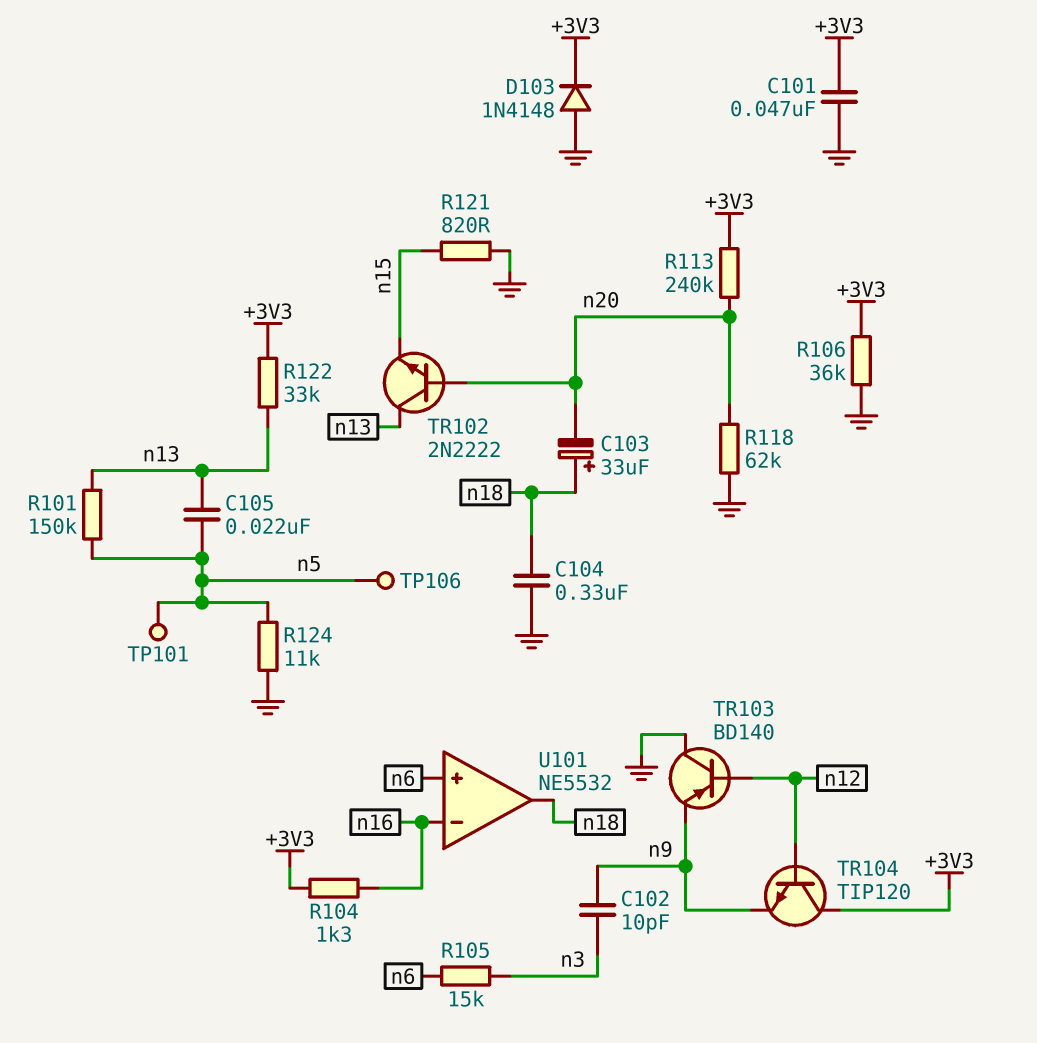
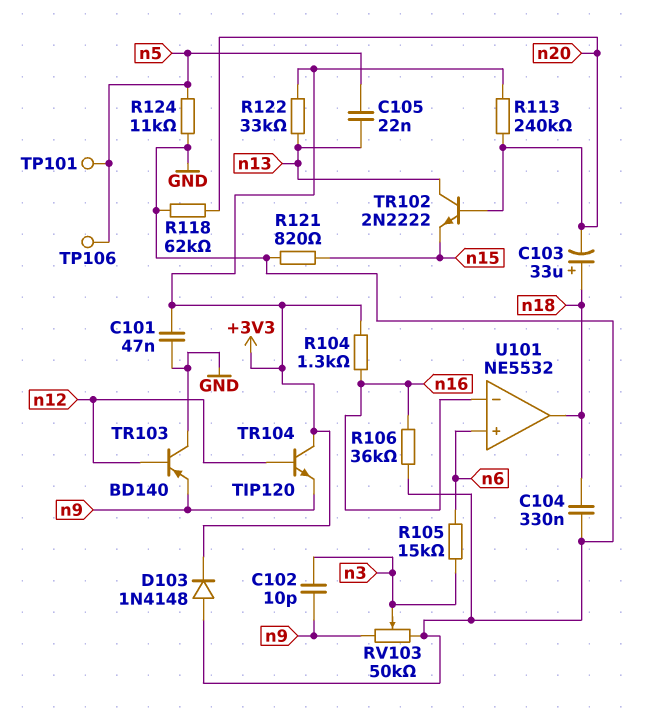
R101: 150k (n5, n13) -> none
R106: 36k (+3V3, GND) -> 36k (GND, n16)
RV103: none -> 50k (GND, n9, wiper n3)

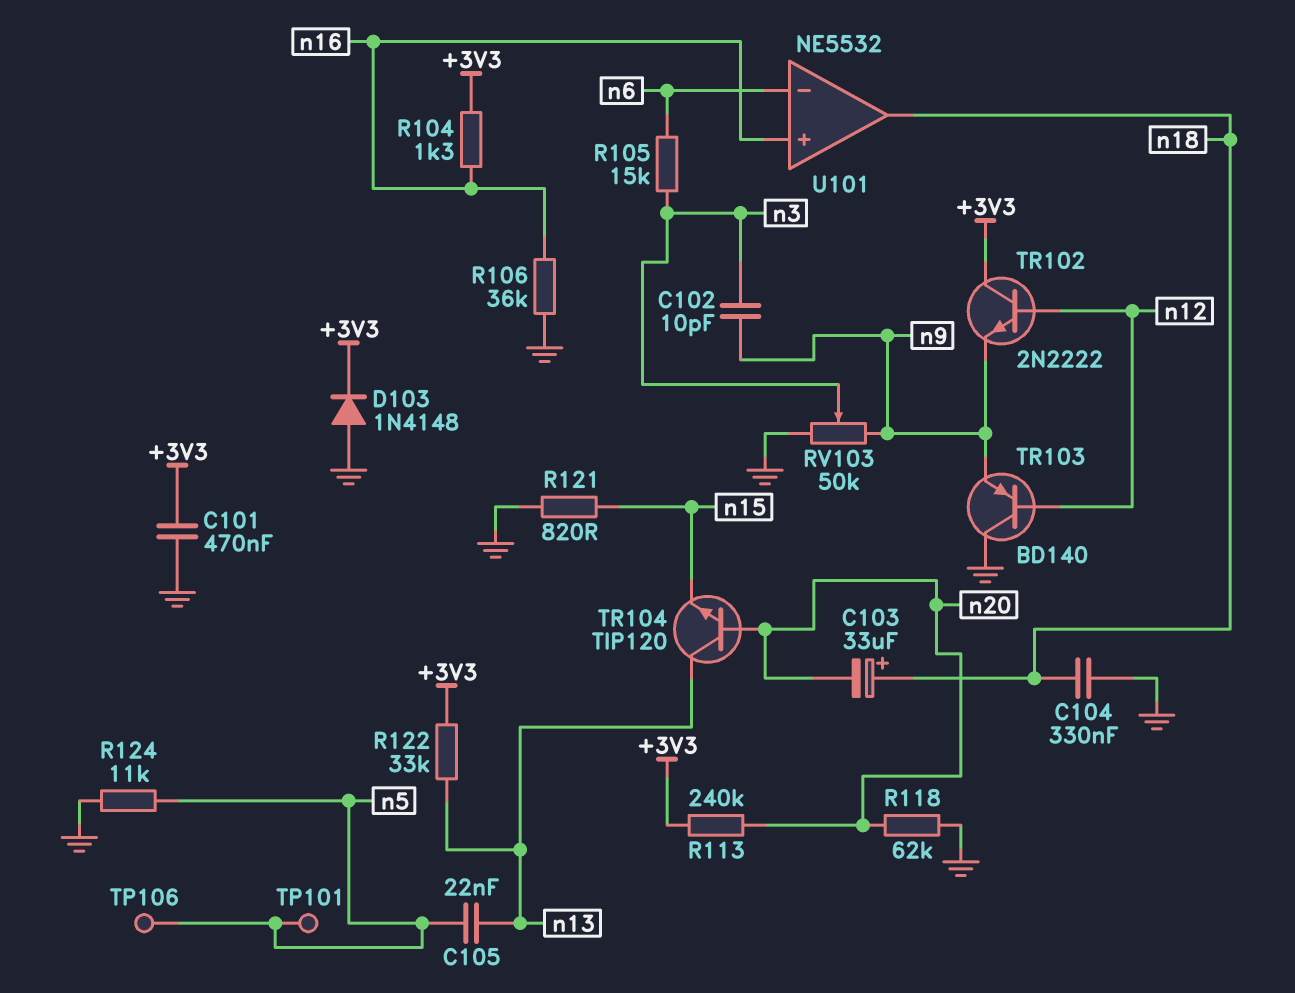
C101: 47nF (+3V3, GND) -> 470nF (+3V3, GND)
TR102: NPN 2N2222 (B n20, C n13, E n15) -> NPN 2N2222 (B n12, C +3V3, E n9)
TR104: NPN TIP120 (B n12, C +3V3, E n9) -> NPN TIP120 (B n20, C n13, E n15)
U101 pin in+: n6 -> n16
U101 pin in-: n16 -> n6

